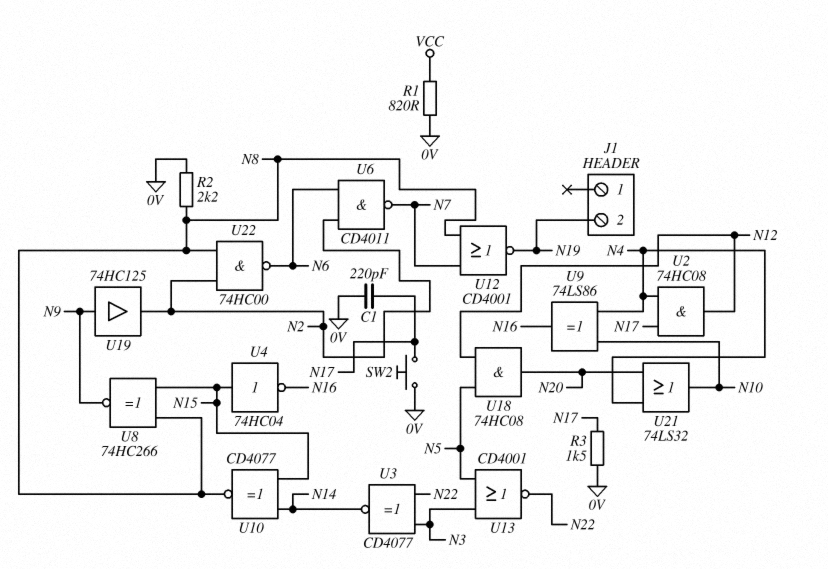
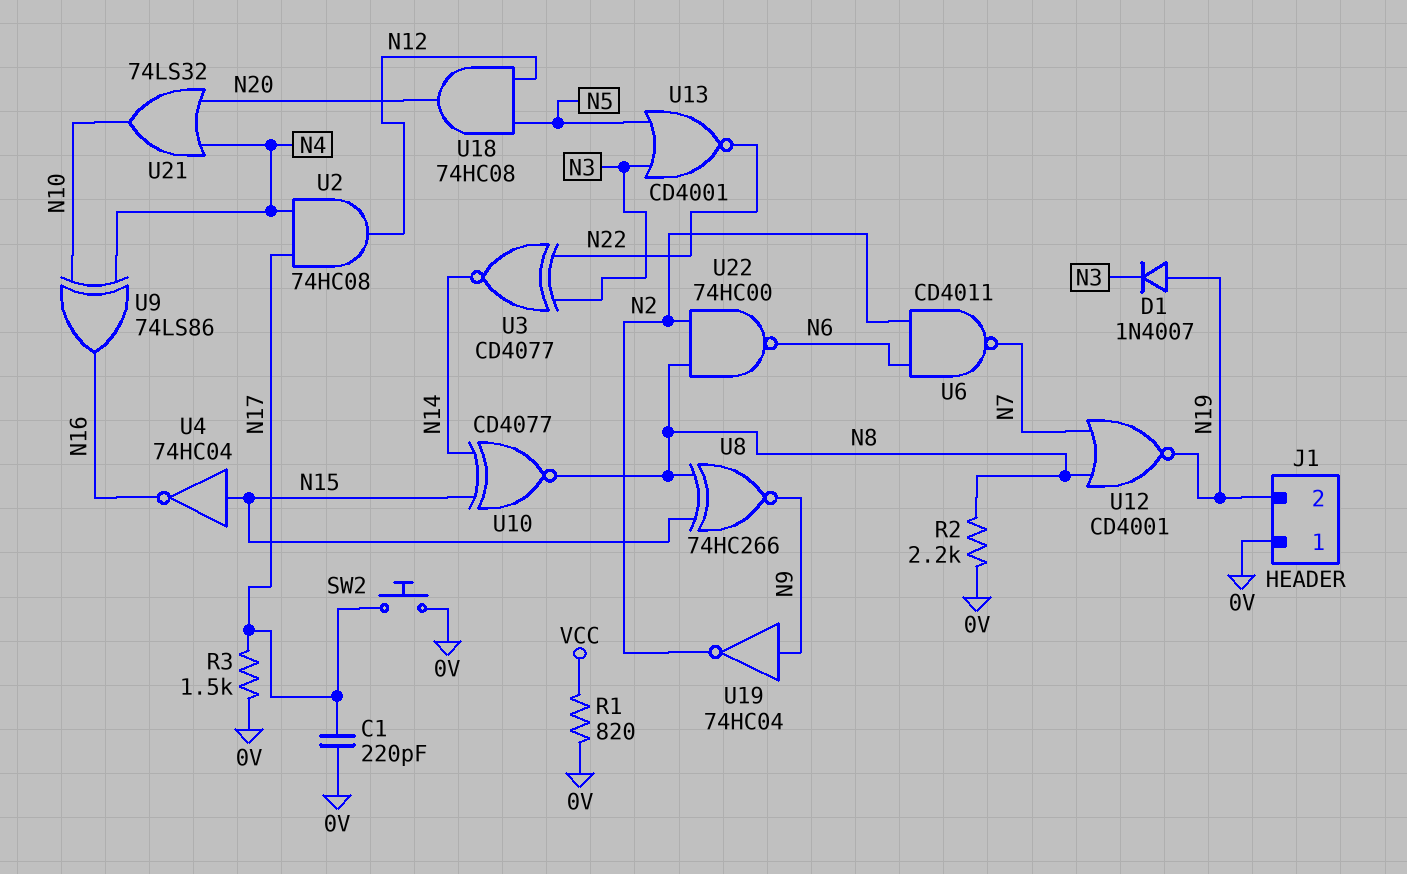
D1: none -> diode 1N4007 (A N19, K N3)
J1 pin 1: none -> 0V
U19: buffer 74HC125 (in N9, out N2) -> NOT 74HC04 (in N9, out N2)

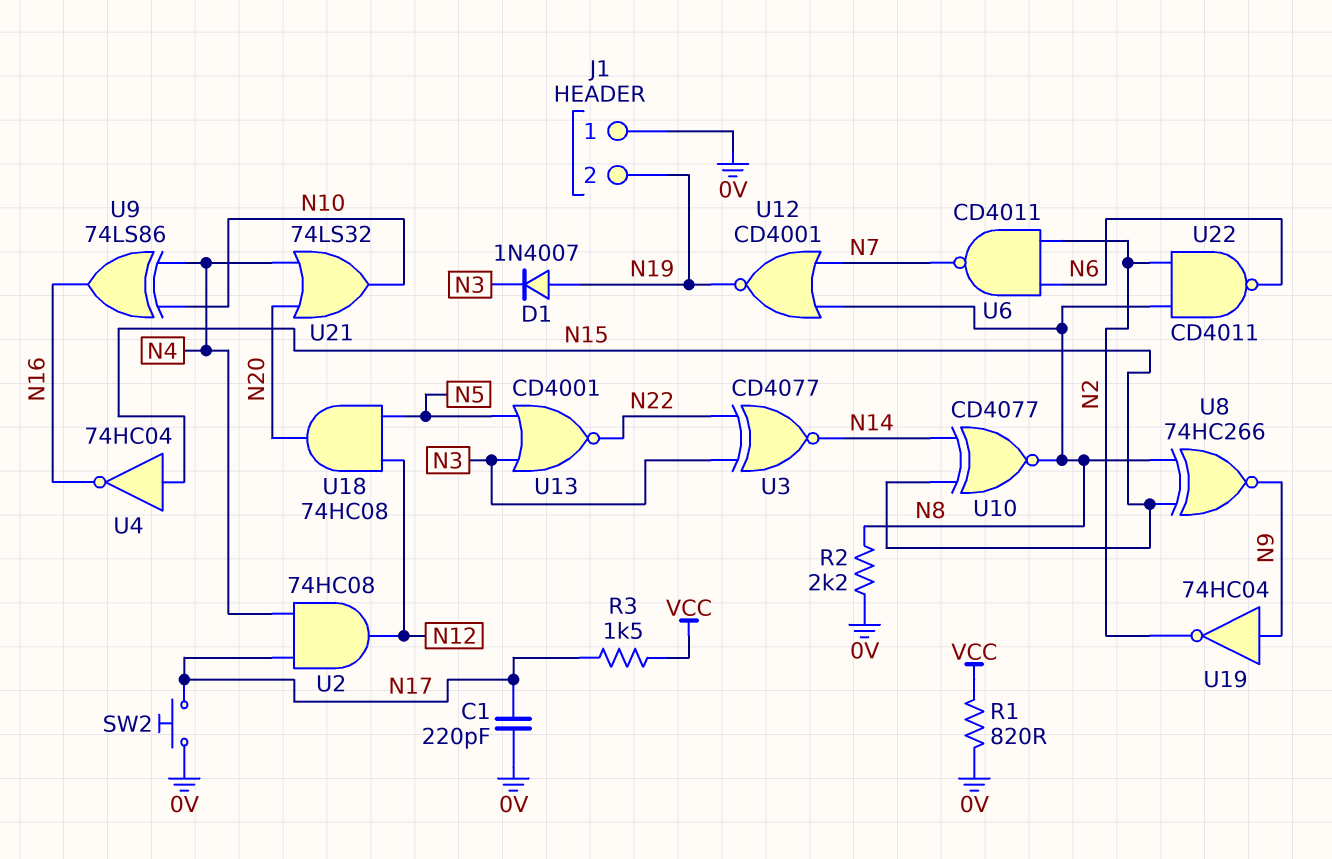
R3: 1.5k (0V, N17) -> 1.5k (N17, VCC)
U22: NAND 74HC00 (in N2, in N8, out N6) -> NAND CD4011 (in N2, in N8, out N6)

